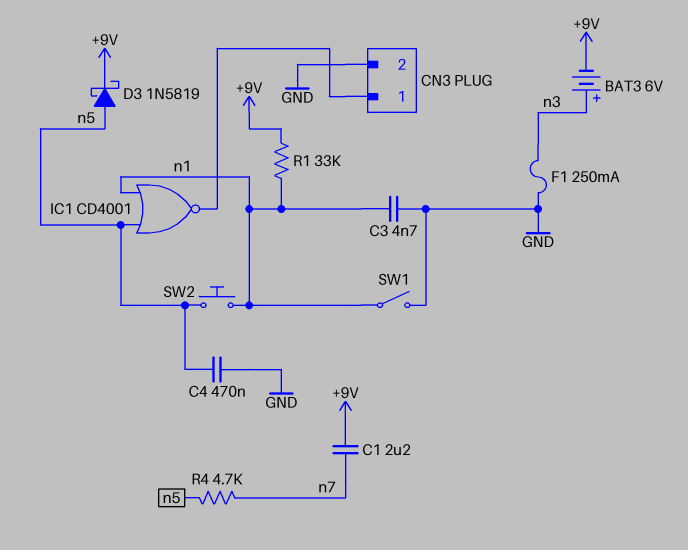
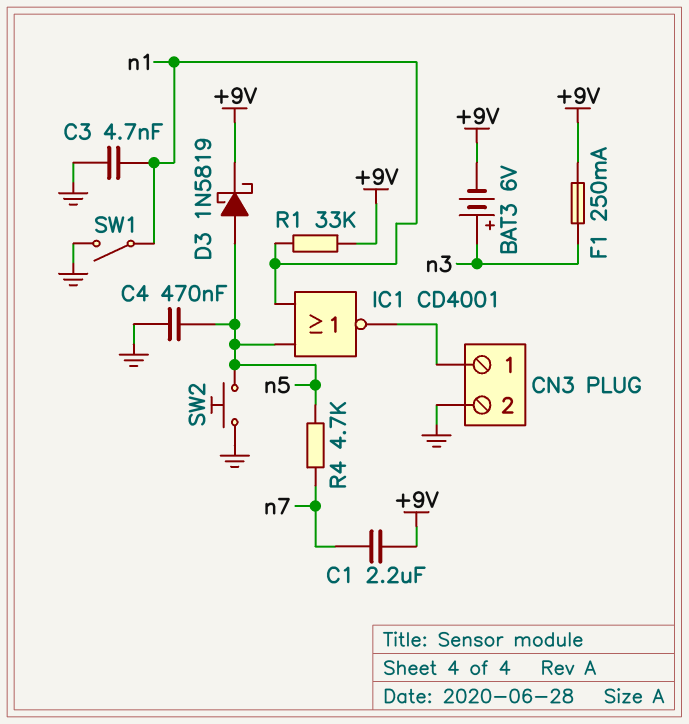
F1: 250mA (GND, n3) -> 250mA (+9V, n3)
SW2: button (n1, n5) -> button (GND, n5)

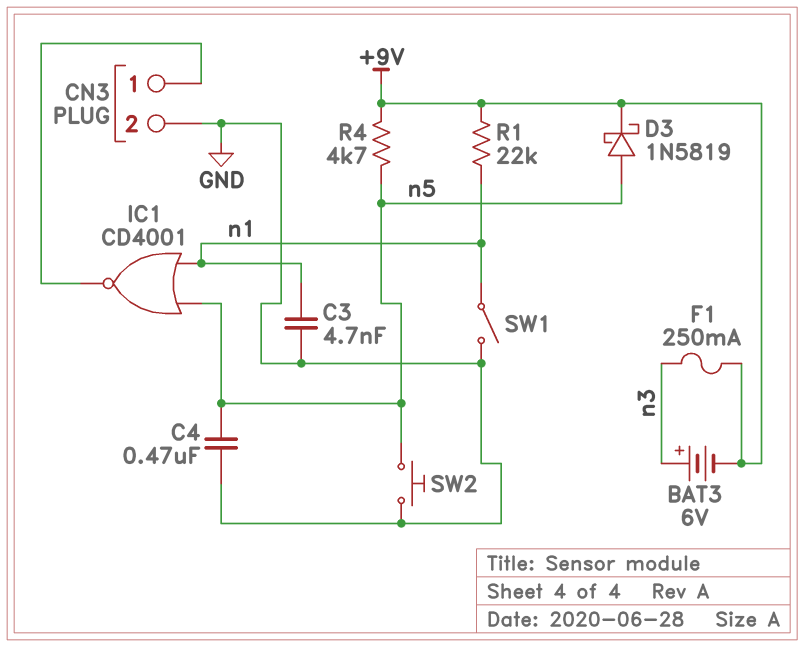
C1: 2.2uF (+9V, n7) -> none
R1: 33k (+9V, n1) -> 22k (+9V, n1)
R4: 4.7k (n5, n7) -> 4.7k (+9V, n5)

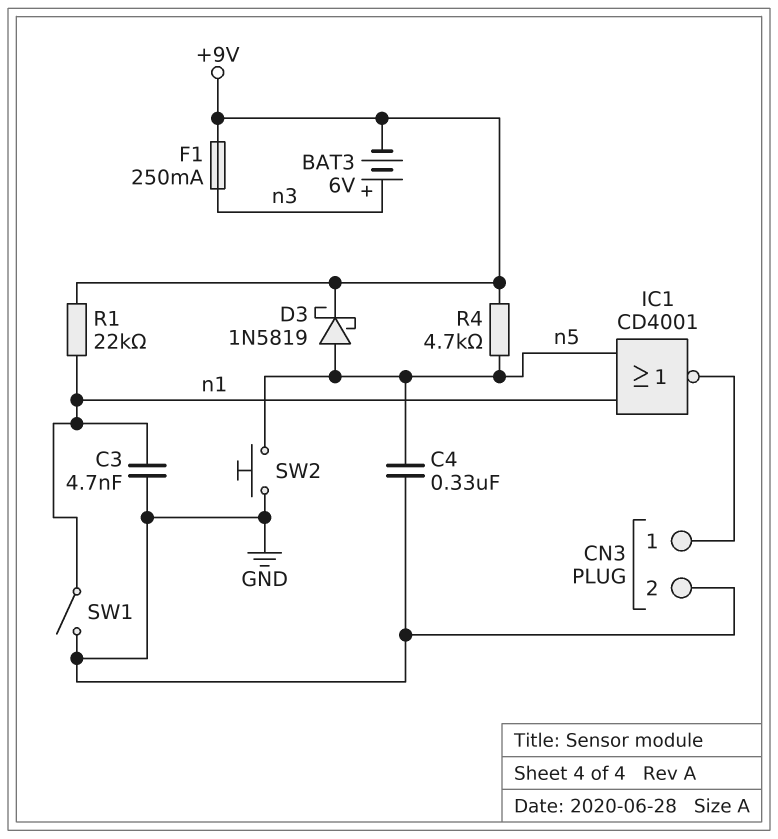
C4: 470nF (GND, n5) -> 330nF (GND, n5)

